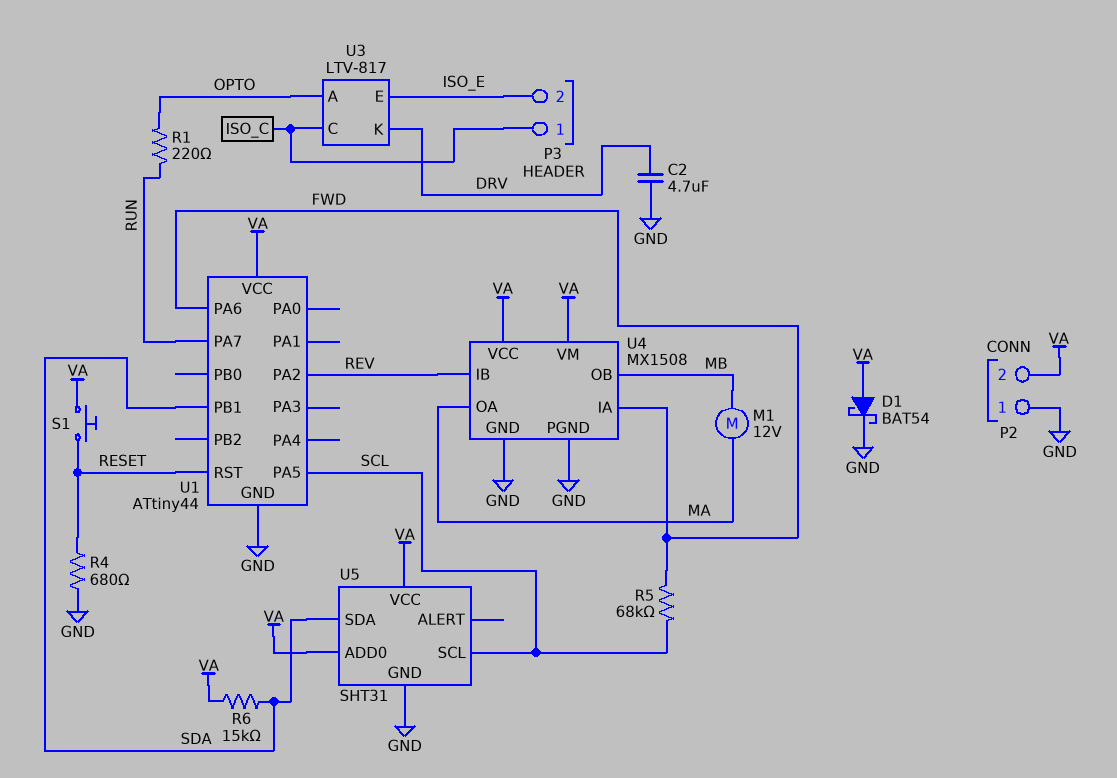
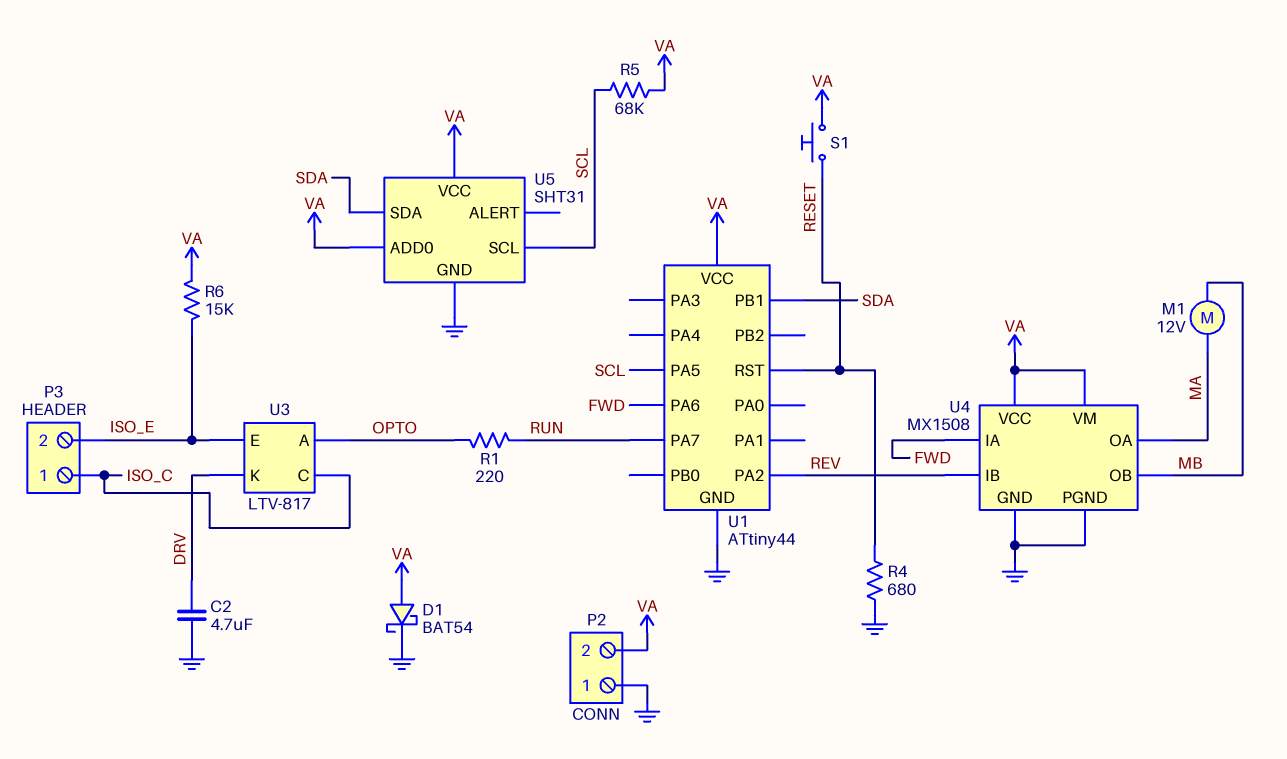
R5: 68k (FWD, SCL) -> 68k (SCL, VA)
R6: 15k (SDA, VA) -> 15k (ISO_E, VA)

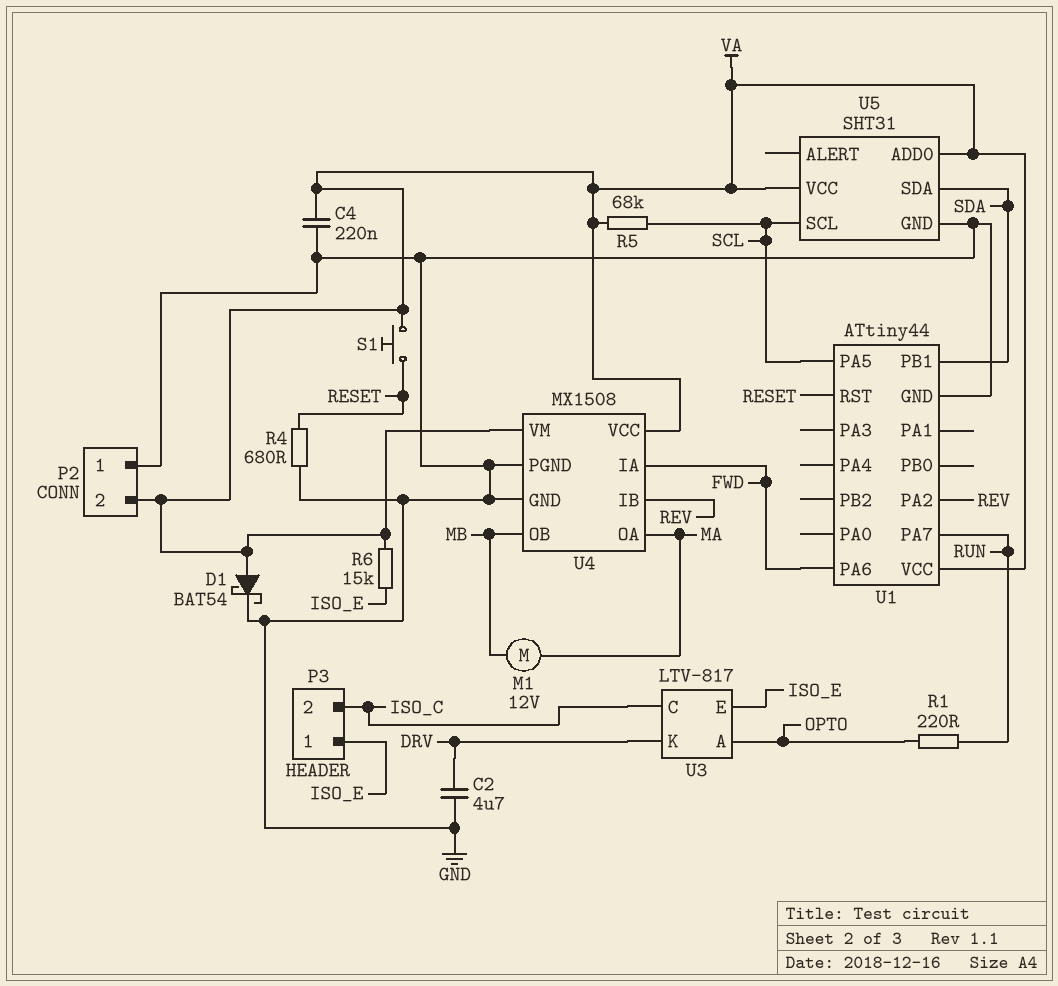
C4: none -> 220nF (GND, VA)
P3 pin 1: ISO_C -> ISO_E
P3 pin 2: ISO_E -> ISO_C

